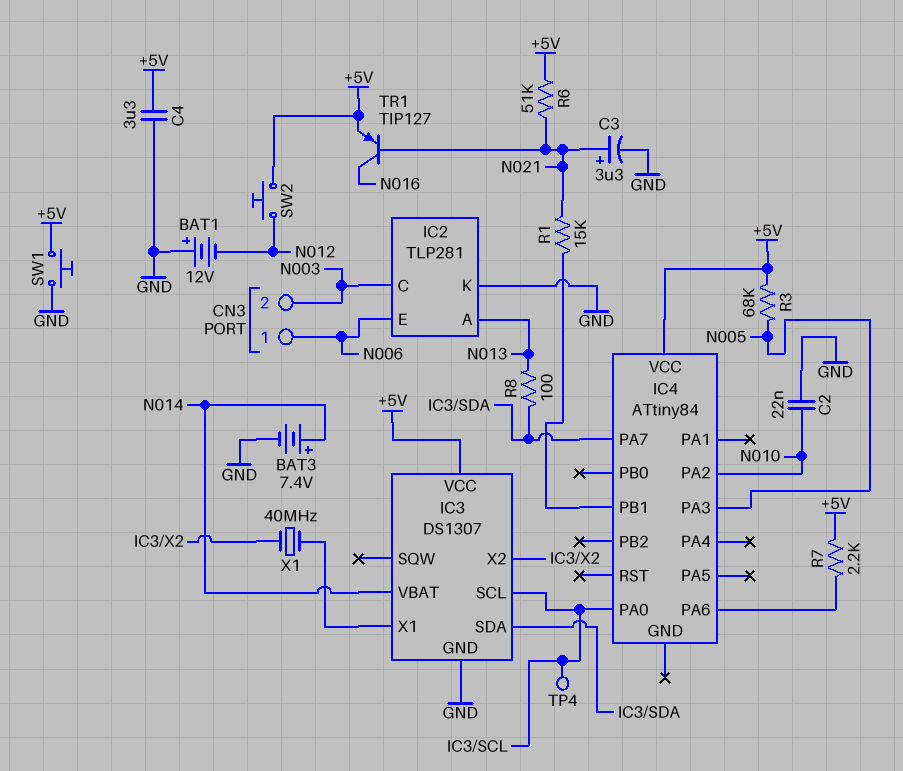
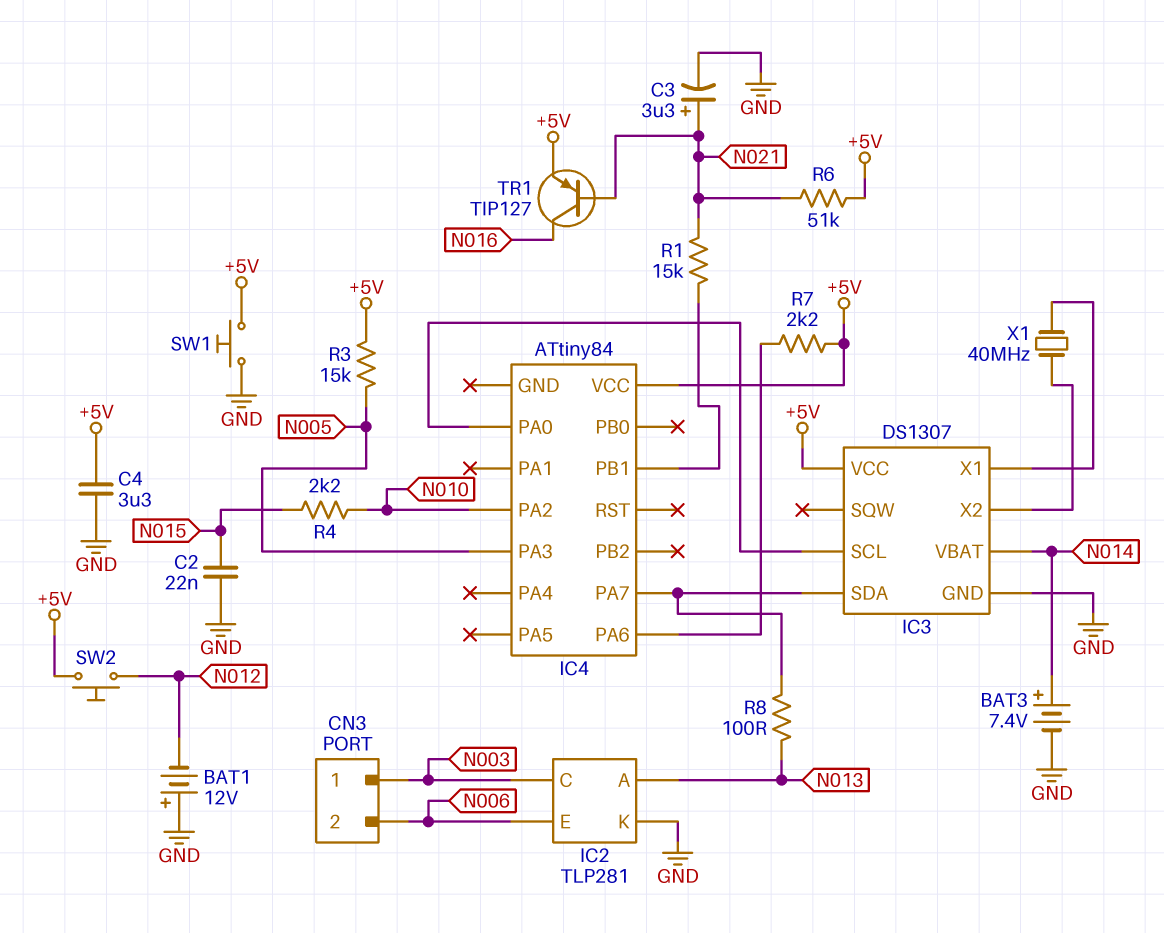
C2: 22nF (GND, N010) -> 22nF (GND, N015)
CN3 pin 1: N006 -> N003
CN3 pin 2: N003 -> N006
R3: 68k (+5V, N005) -> 15k (+5V, N005)
R4: none -> 2.2k (N010, N015)
TP4: test point (IC3/SCL) -> none

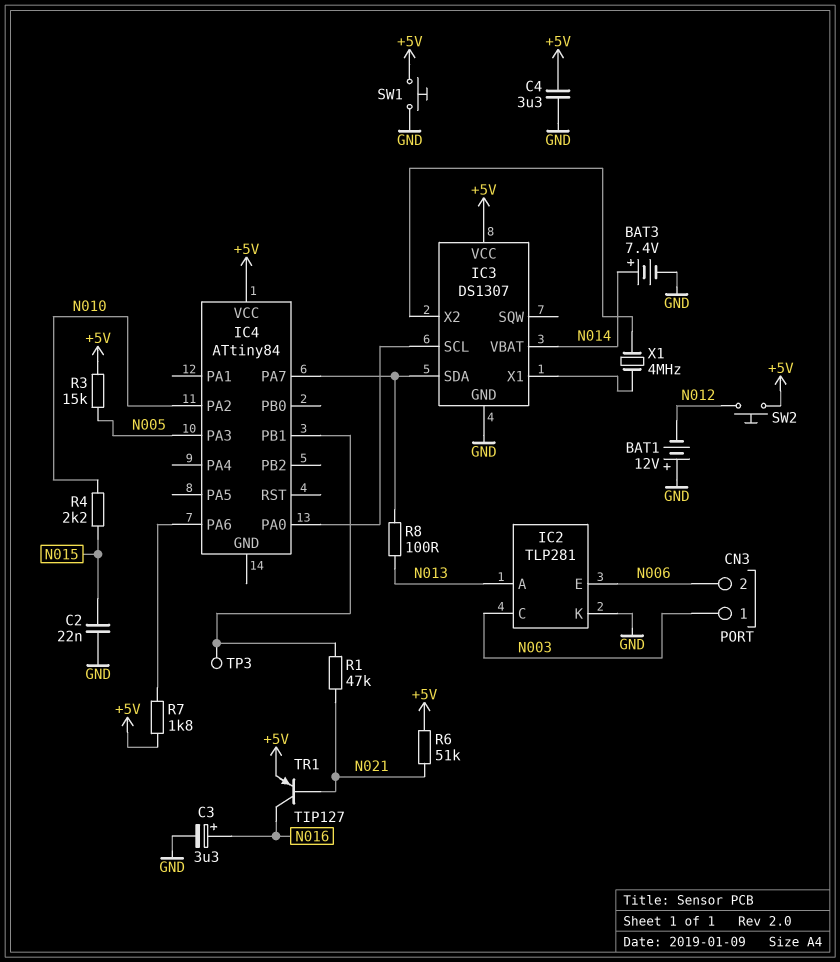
C3: 3.3uF (plus N021, minus GND) -> 3.3uF (plus N016, minus GND)
R1: 15k (IC4/PB1, N021) -> 47k (IC4/PB1, N021)
R7: 2.2k (+5V, IC4/PA6) -> 1.8k (+5V, IC4/PA6)
TP3: none -> test point (IC4/PB1)
X1: 40MHz (IC3/X1, IC3/X2) -> 4MHz (IC3/X1, IC3/X2)

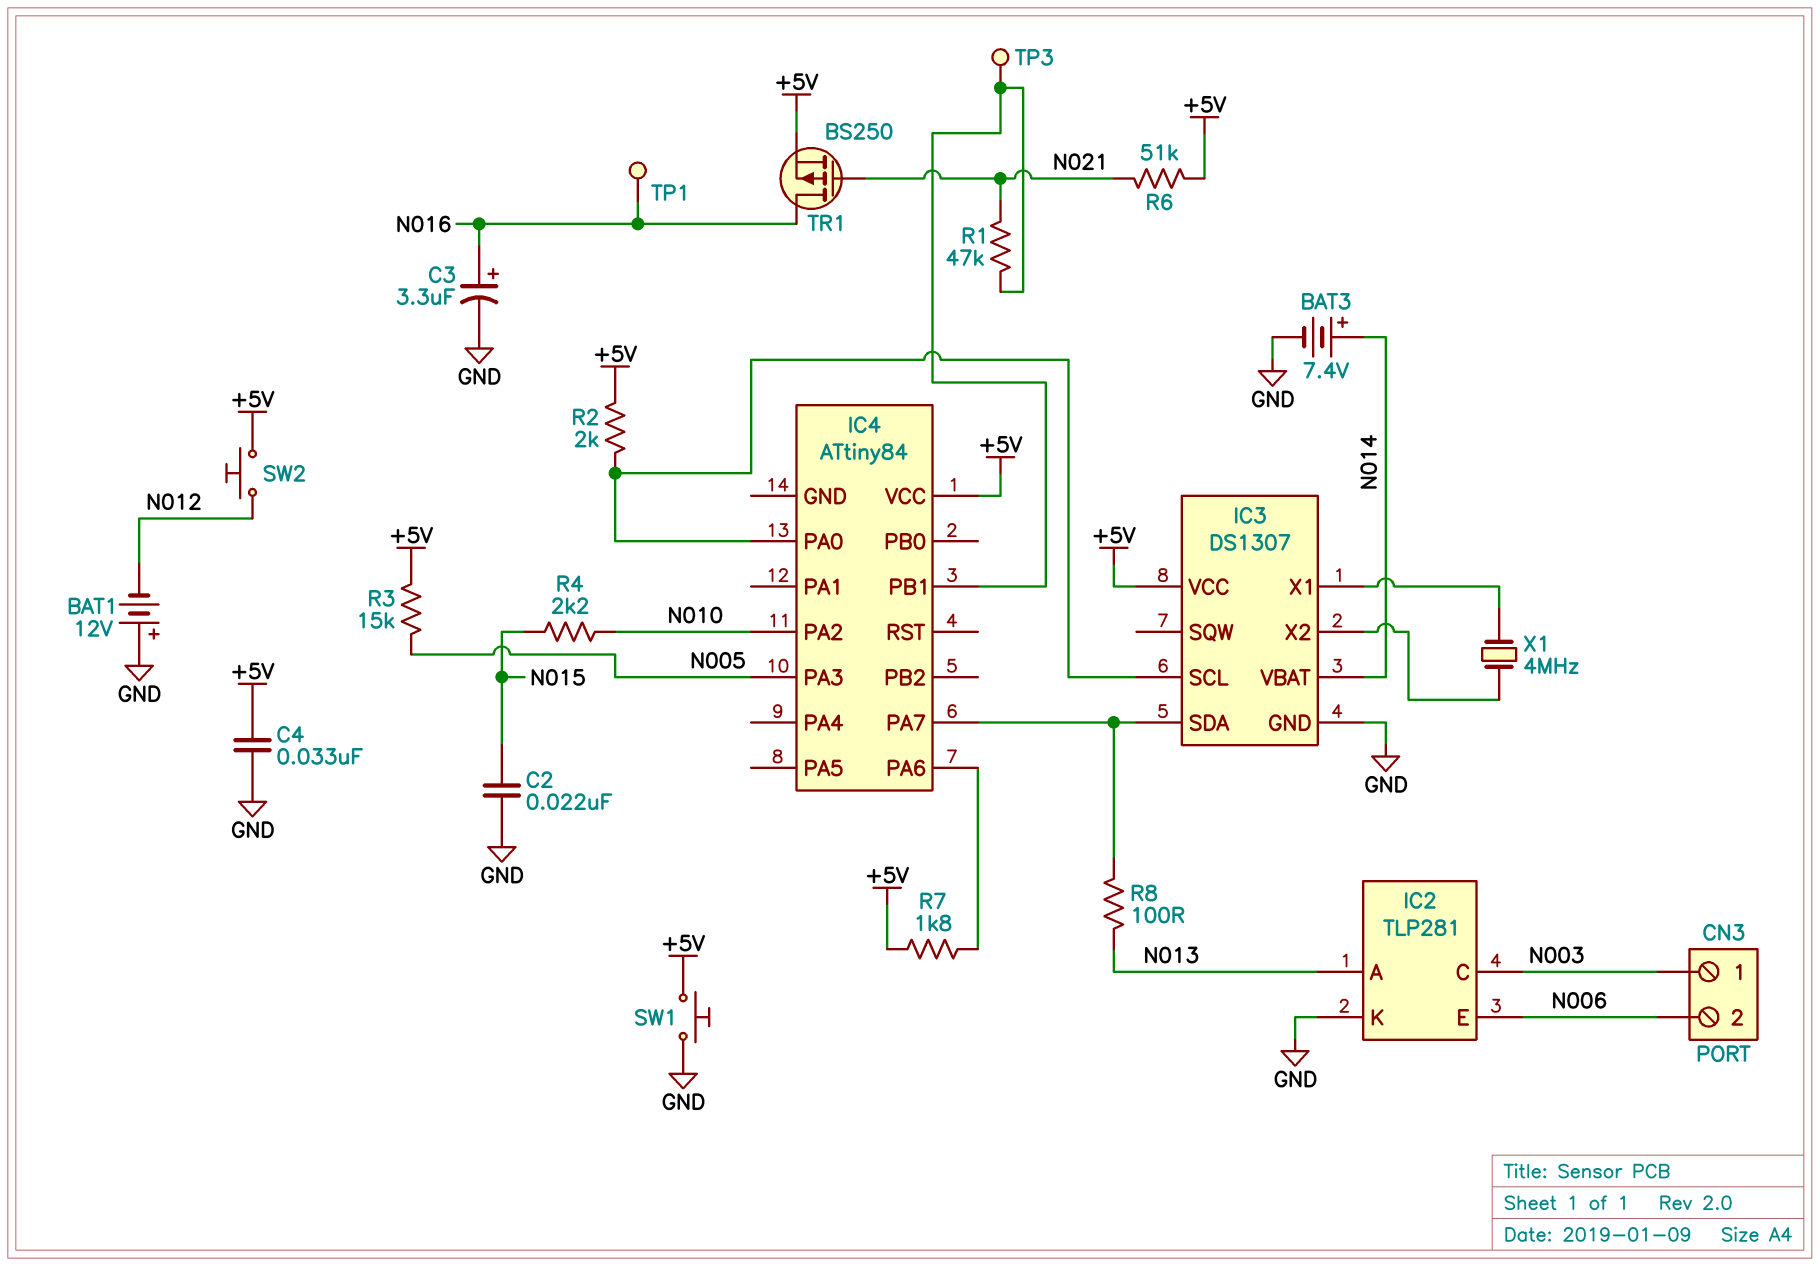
C4: 3.3uF (+5V, GND) -> 33nF (+5V, GND)
R2: none -> 2k (+5V, IC3/SCL)
TP1: none -> test point (N016)
TR1: PNP TIP127 (B N021, C N016, E +5V) -> PMOS BS250 (G N021, D N016, S +5V)

